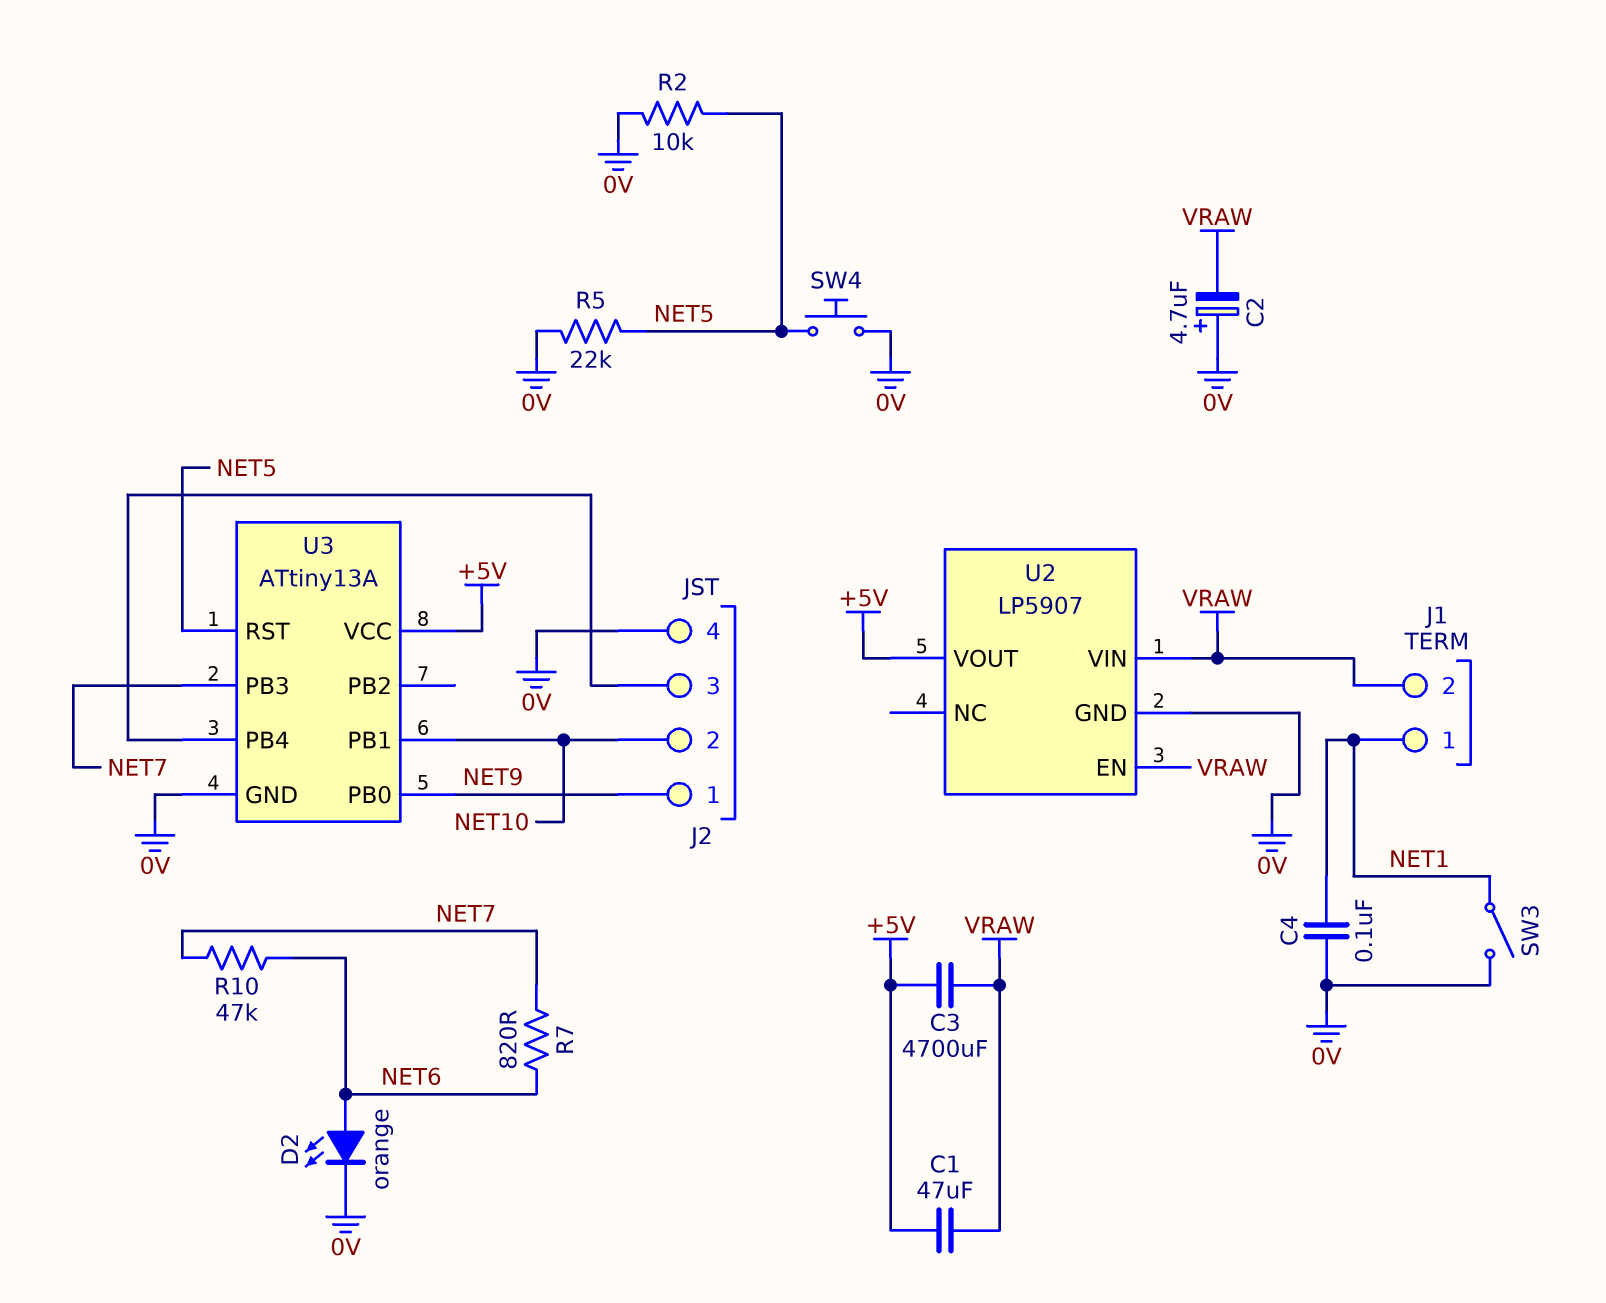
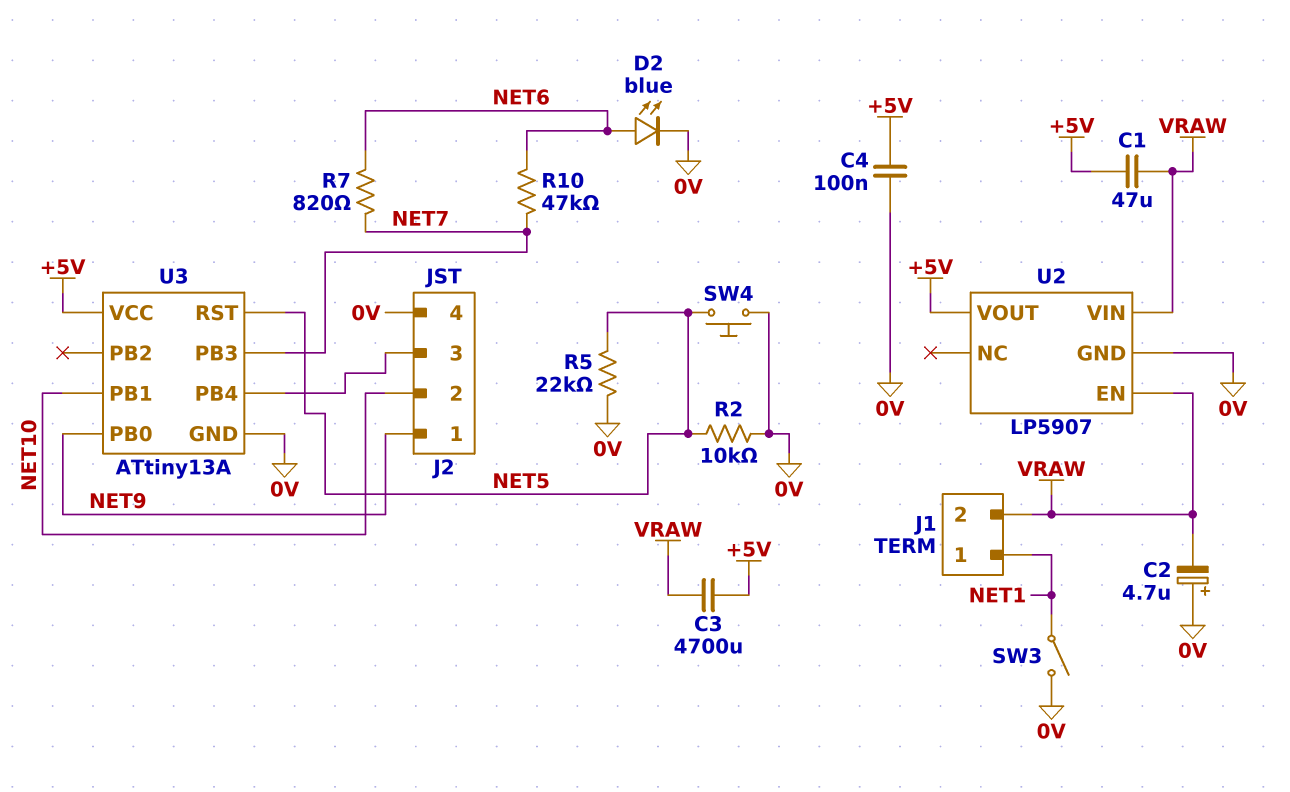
C4: 100nF (0V, NET1) -> 100nF (+5V, 0V)
D2: LED orange (A NET6, K 0V) -> LED blue (A NET6, K 0V)

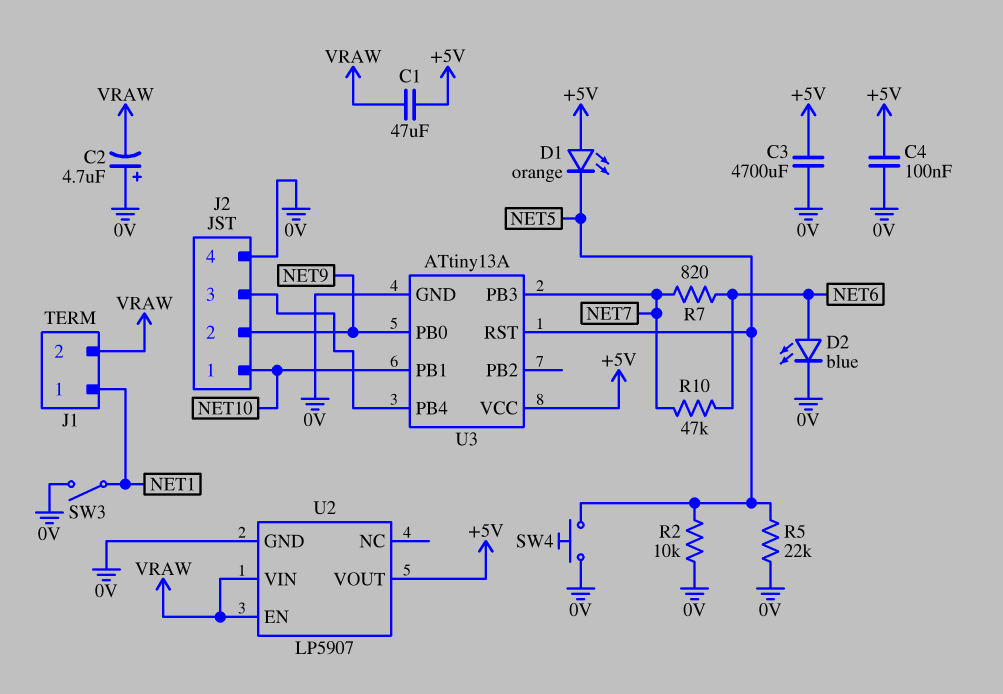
C3: 4700uF (+5V, VRAW) -> 4700uF (+5V, 0V)
D1: none -> LED orange (A +5V, K NET5)
J2 pin 1: NET9 -> NET10
J2 pin 2: NET10 -> NET9

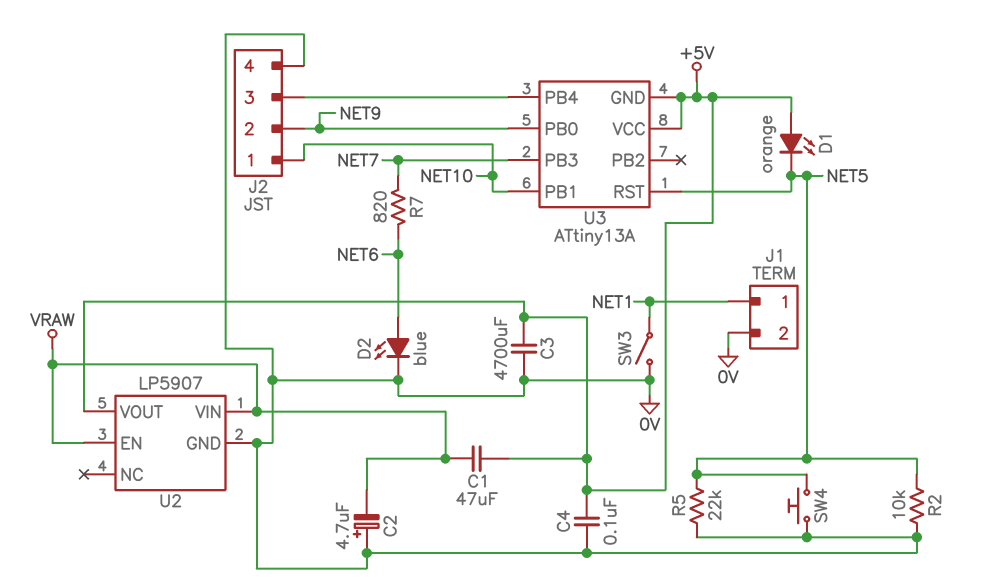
J1 pin 2: VRAW -> 0V
R10: 47k (NET6, NET7) -> none
U3 pin GND: 0V -> +5V

